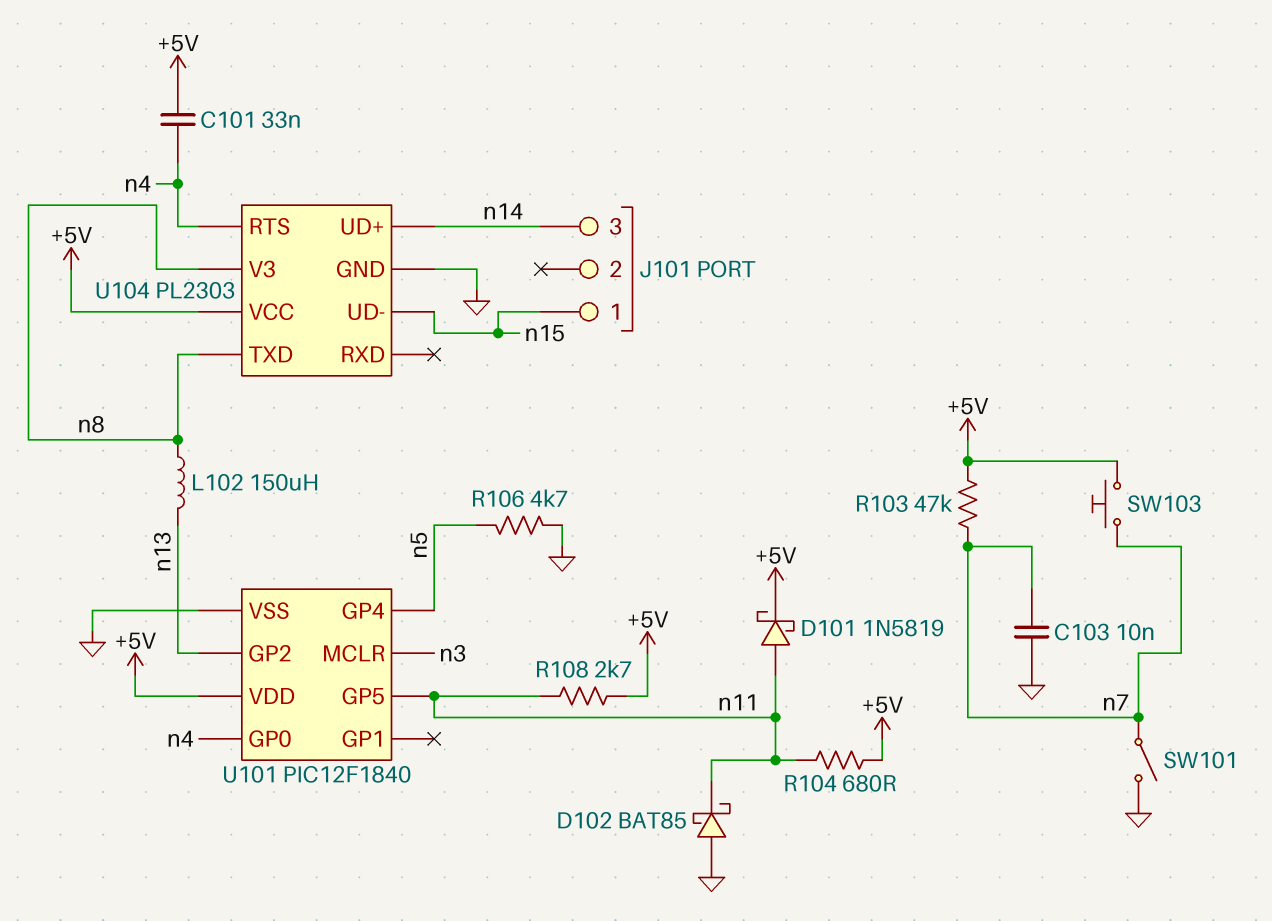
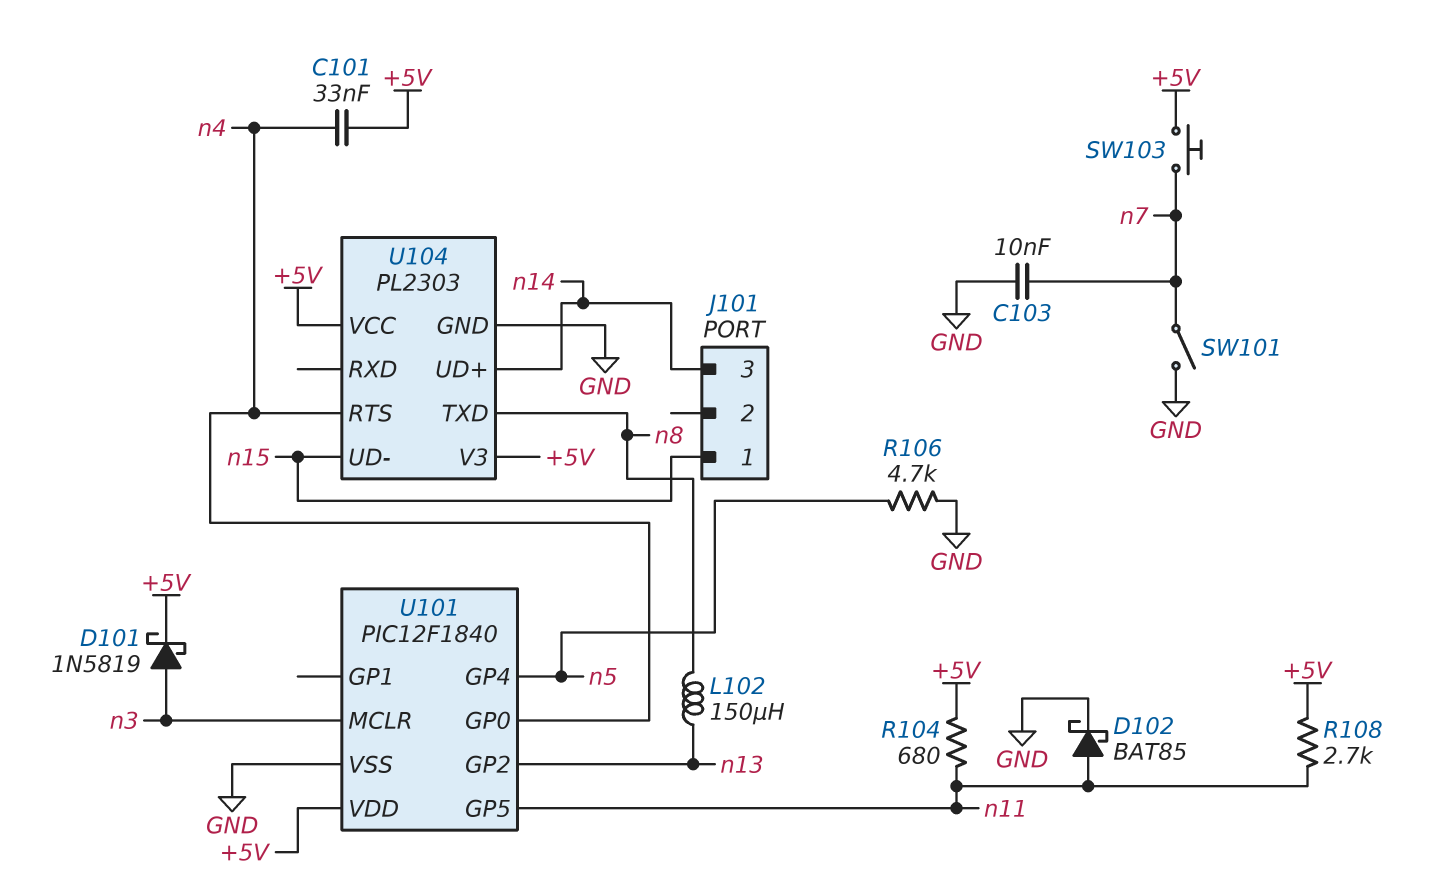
D101: schottky 1N5819 (A n11, K +5V) -> schottky 1N5819 (A n3, K +5V)
D102: schottky BAT85 (A GND, K n11) -> schottky BAT85 (A n11, K GND)
R103: 47k (+5V, n7) -> none
U104 pin V3: n8 -> +5V

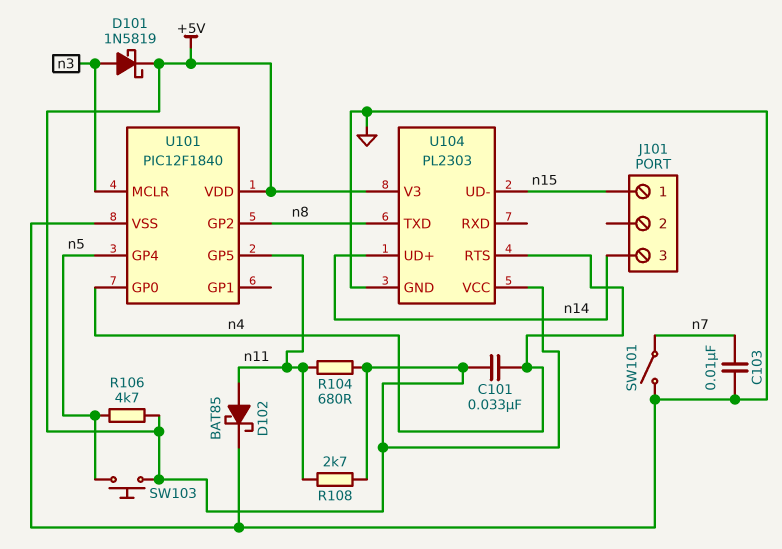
L102: 150uH (n8, n13) -> none
R106: 4.7k (GND, n5) -> 4.7k (+5V, n5)
SW103: button (+5V, n7) -> button (+5V, n5)
U101 pin GP2: n13 -> n8

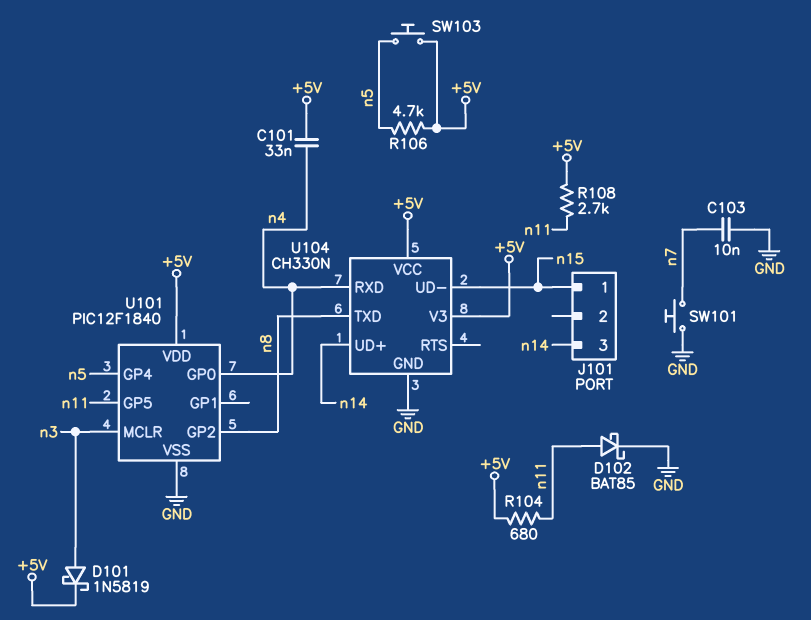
SW101: switch (GND, n7) -> button (GND, n7)
U104: PL2303 -> CH330N
U104 pin RTS: n4 -> none
U104 pin RXD: none -> n4

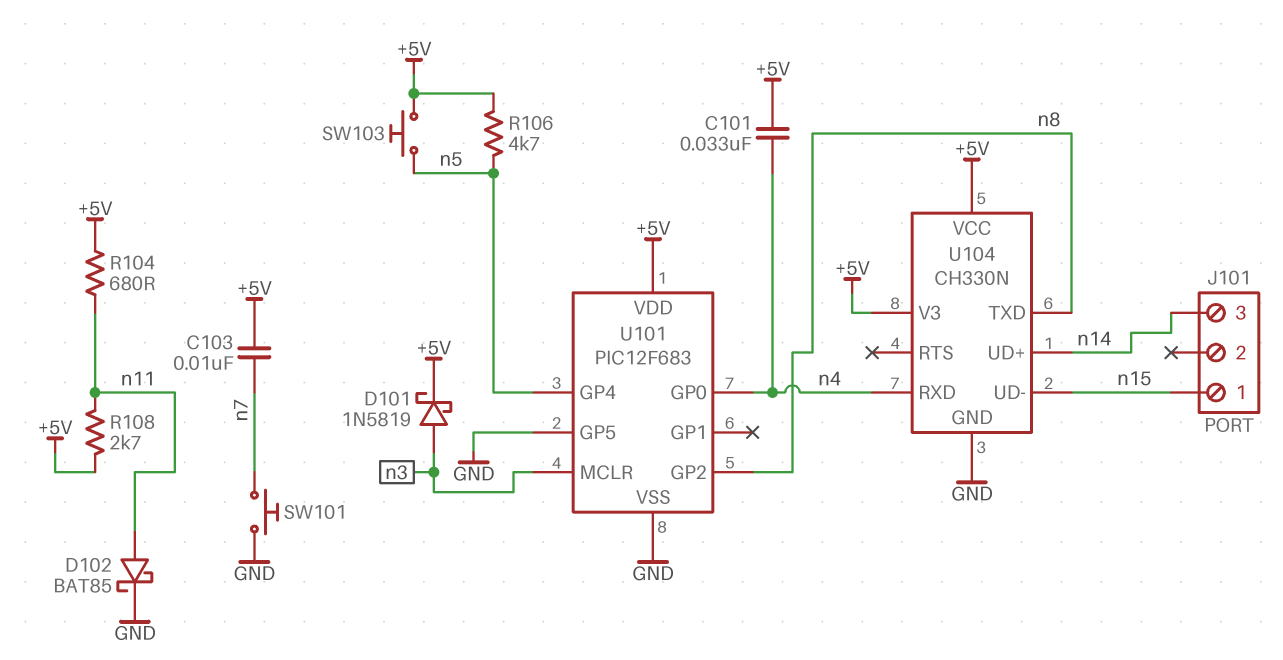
C103: 10nF (GND, n7) -> 10nF (+5V, n7)
U101: PIC12F1840 -> PIC12F683
U101 pin GP5: n11 -> GND

